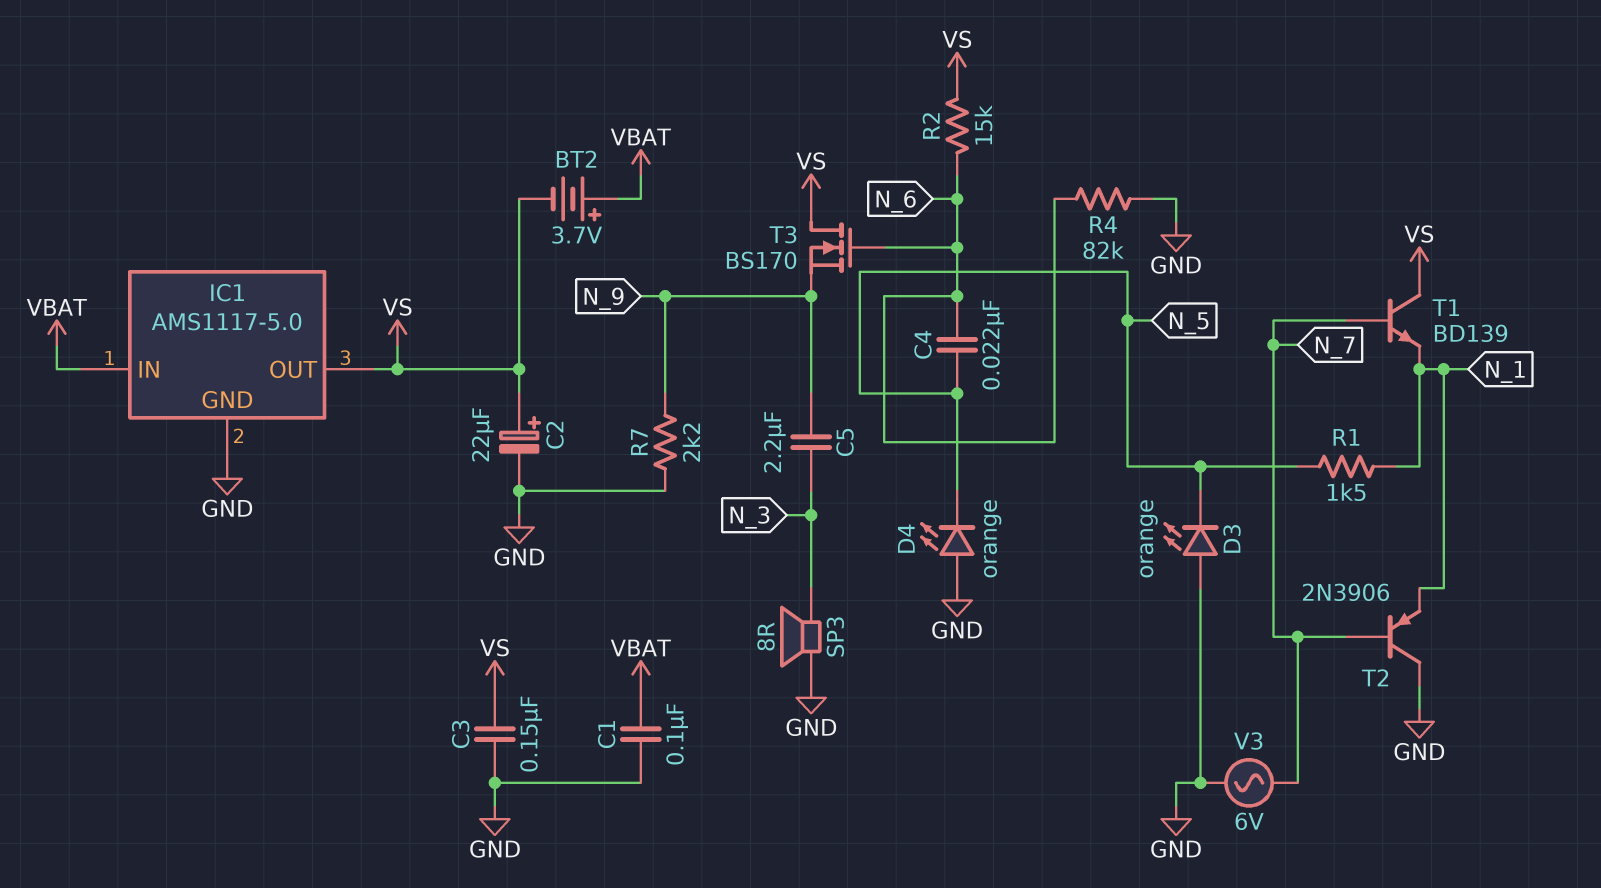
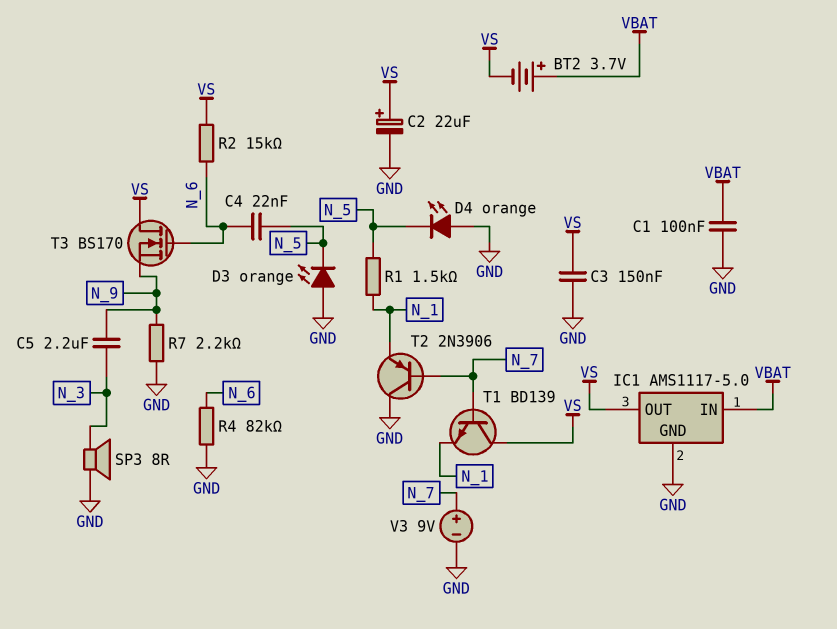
V3: AC 6V (GND, N_7) -> 9V (plus N_7, minus GND)

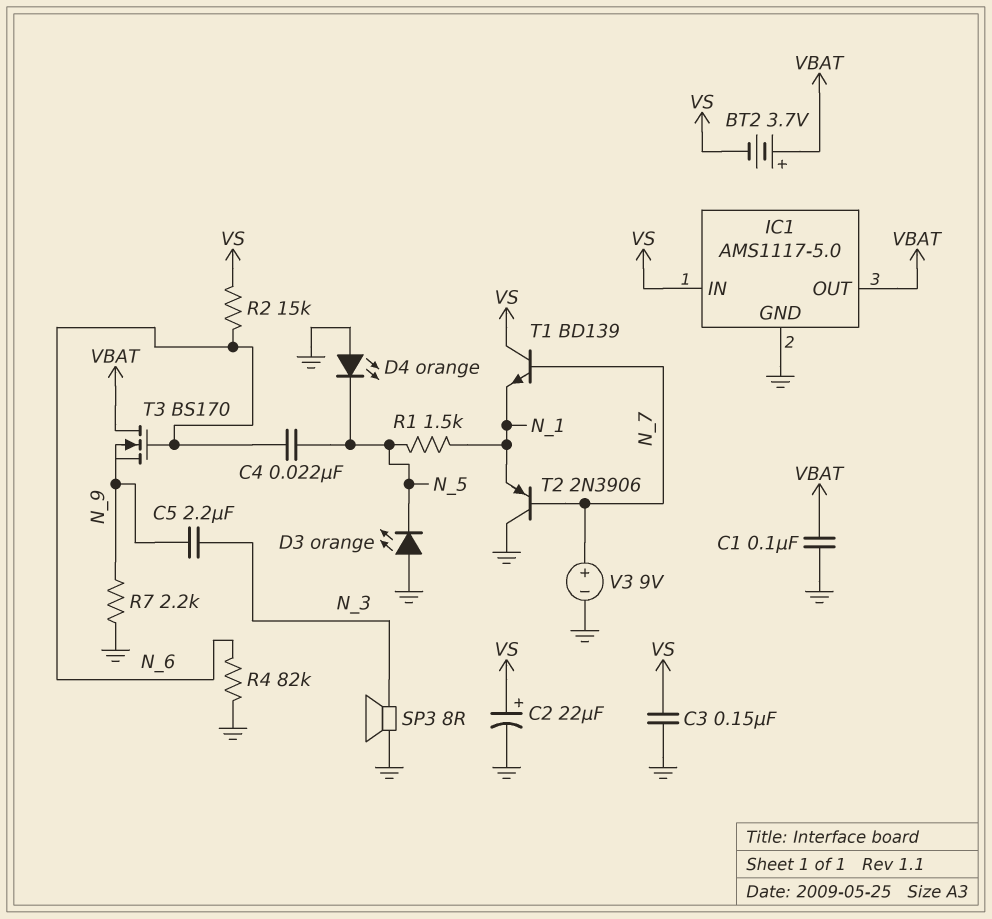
IC1 pin IN: VBAT -> VS
IC1 pin OUT: VS -> VBAT
T3: NMOS BS170 (G N_6, D VS, S N_9) -> NMOS BS170 (G N_6, D VBAT, S N_9)

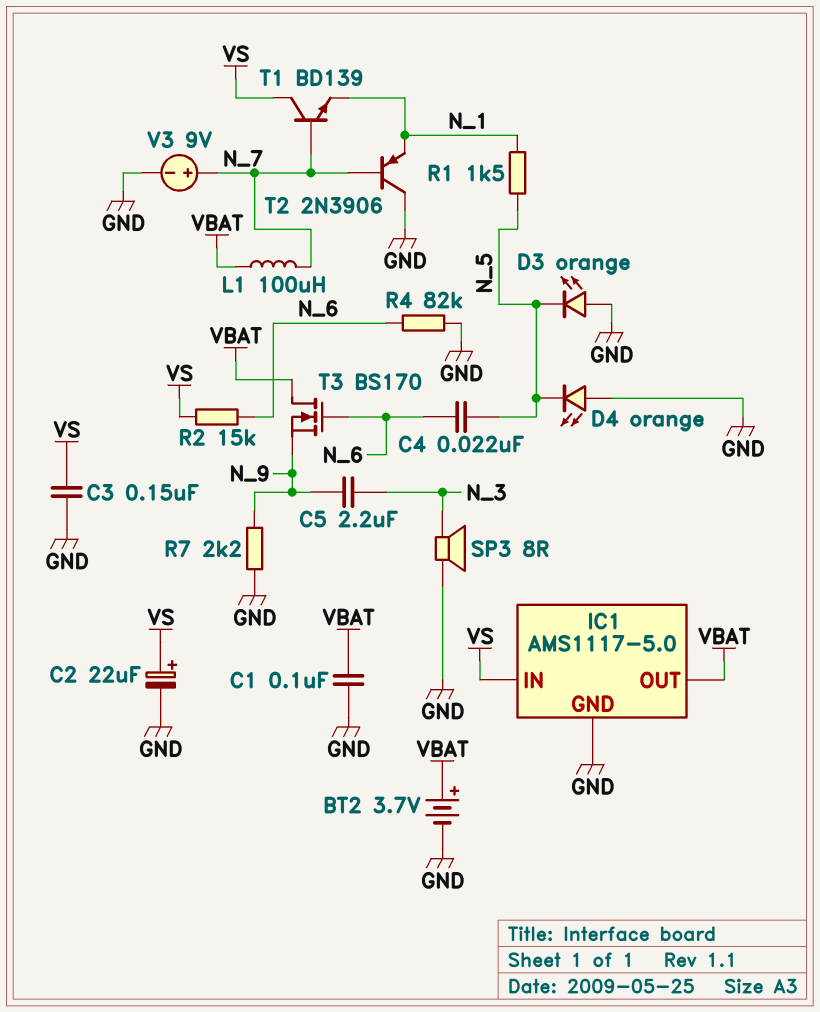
BT2: 3.7V (plus VBAT, minus VS) -> 3.7V (plus VBAT, minus GND)
L1: none -> 100uH (N_7, VBAT)

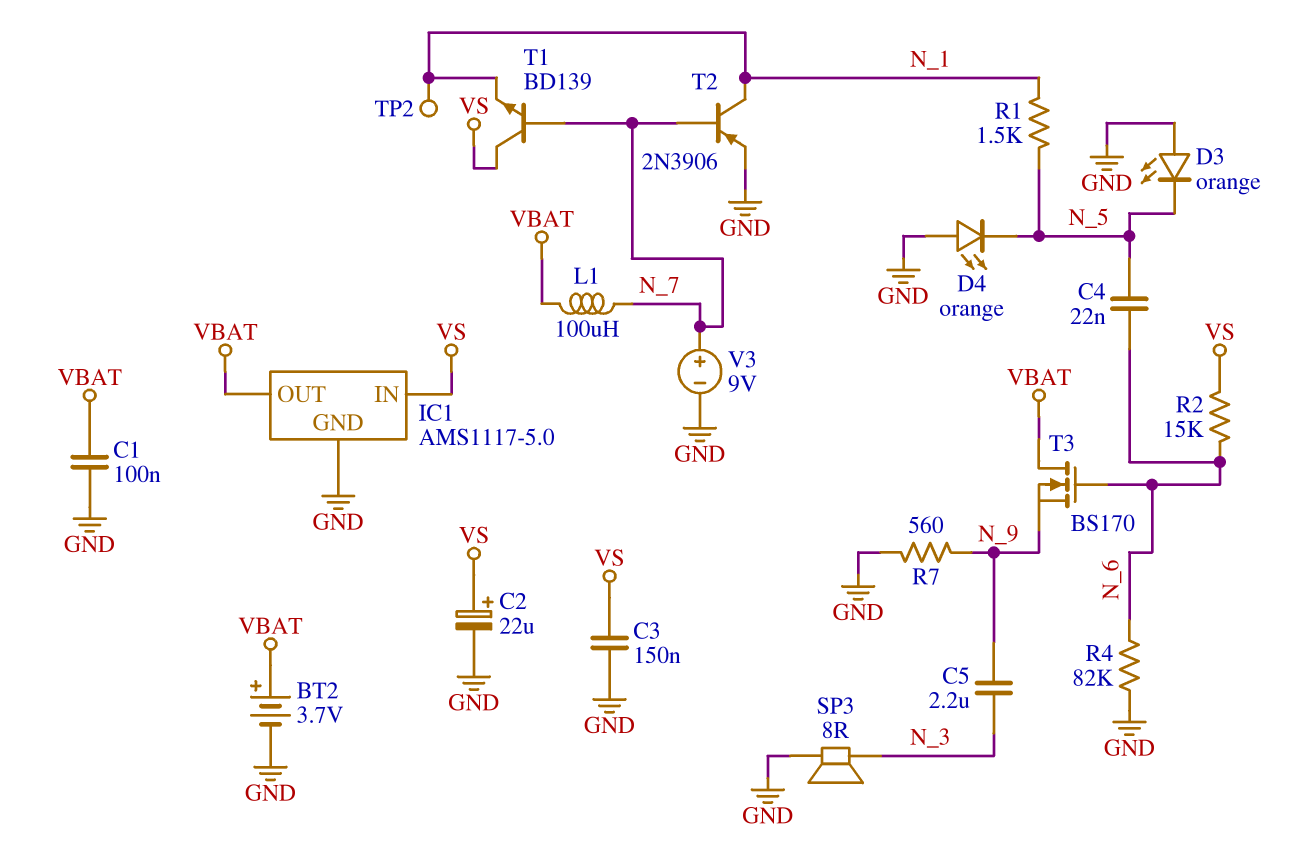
R7: 2.2k (GND, N_9) -> 560 (GND, N_9)
T2: PNP 2N3906 (B N_7, C GND, E N_1) -> PNP 2N3906 (B N_7, C N_1, E GND)
TP2: none -> test point (N_1)

